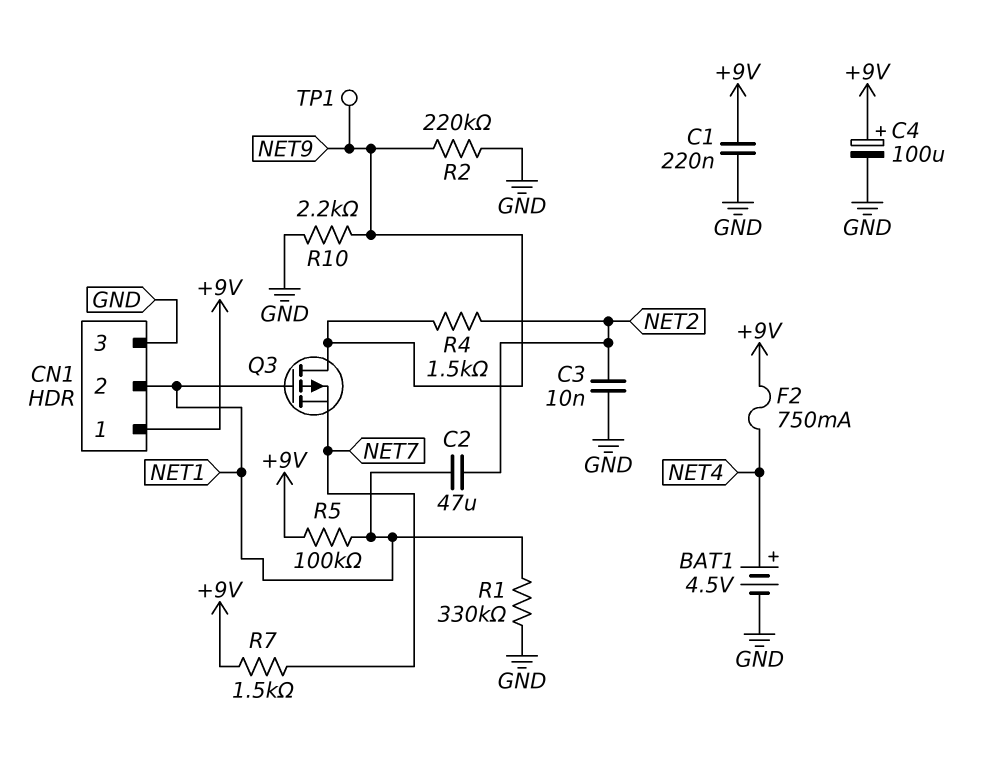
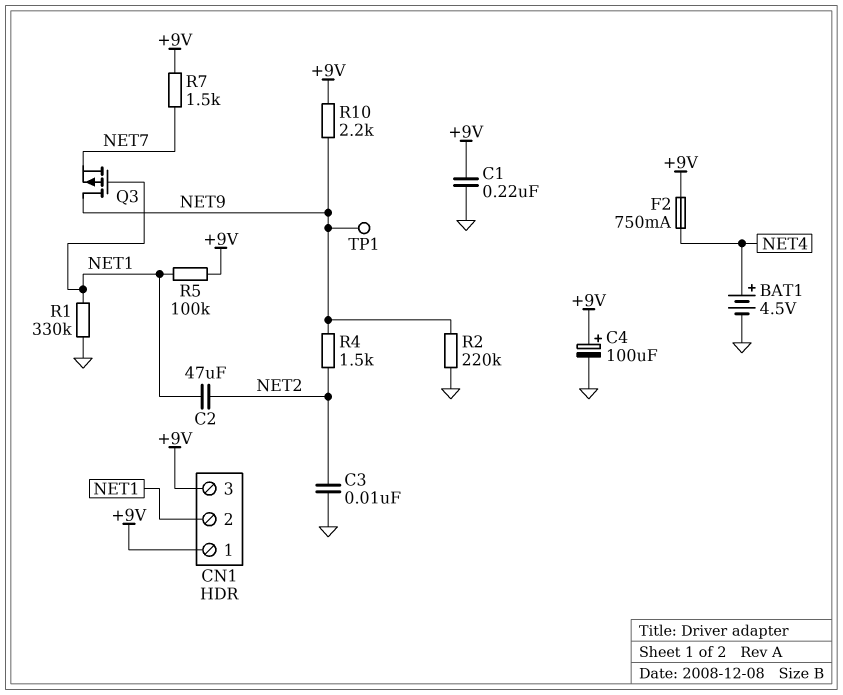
CN1 pin 3: GND -> +9V
R10: 2.2k (GND, NET9) -> 2.2k (+9V, NET9)

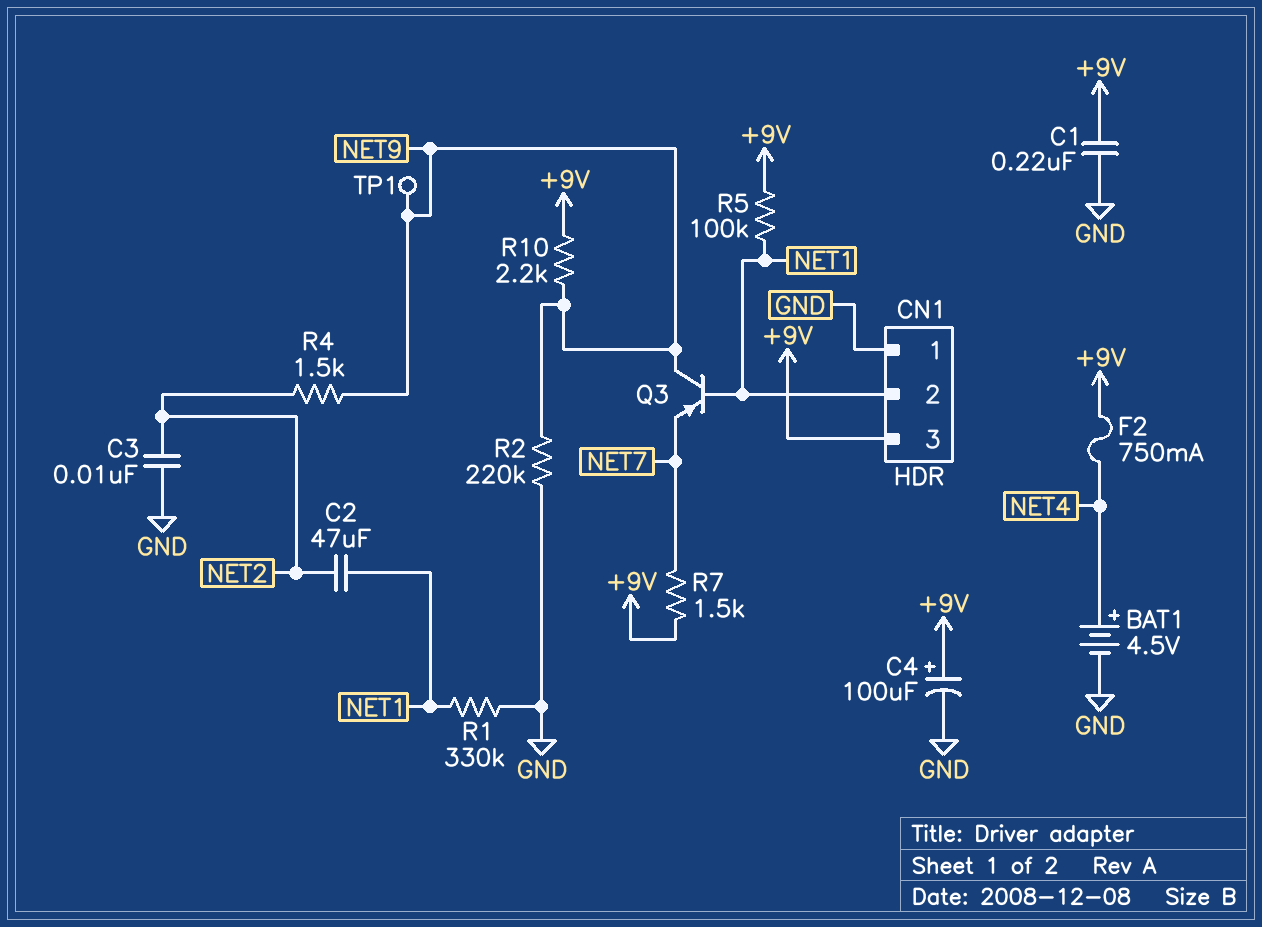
CN1 pin 1: +9V -> GND
Q3: PMOS (G NET1, D NET9, S NET7) -> PNP (B NET1, C NET9, E NET7)

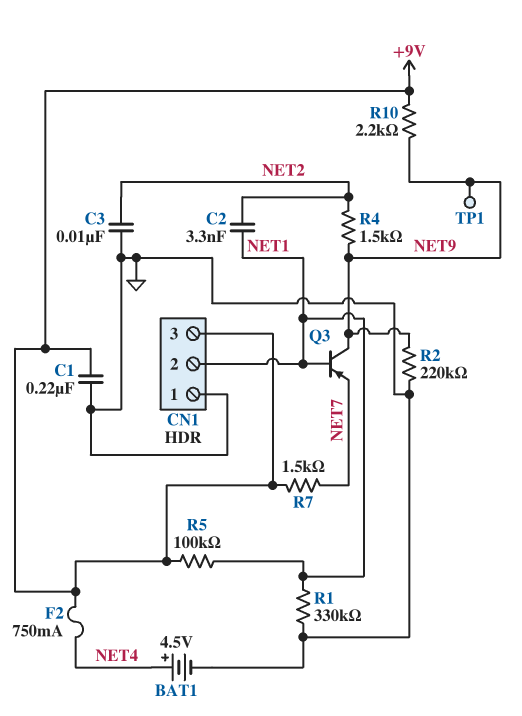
C2: 47uF (NET1, NET2) -> 3.3nF (NET1, NET2)
C4: 100uF (plus +9V, minus GND) -> none

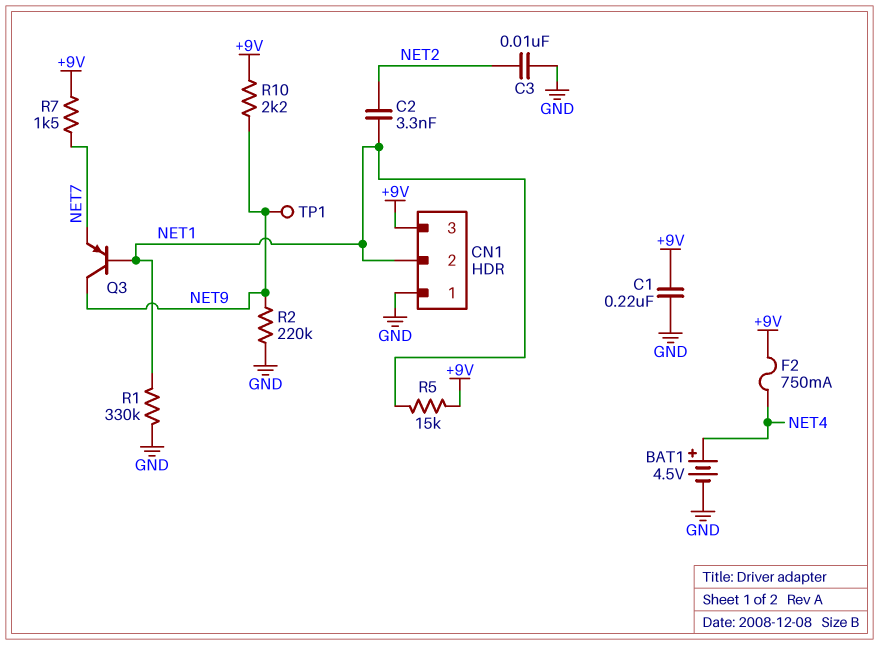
R4: 1.5k (NET2, NET9) -> none
R5: 100k (+9V, NET1) -> 15k (+9V, NET1)

